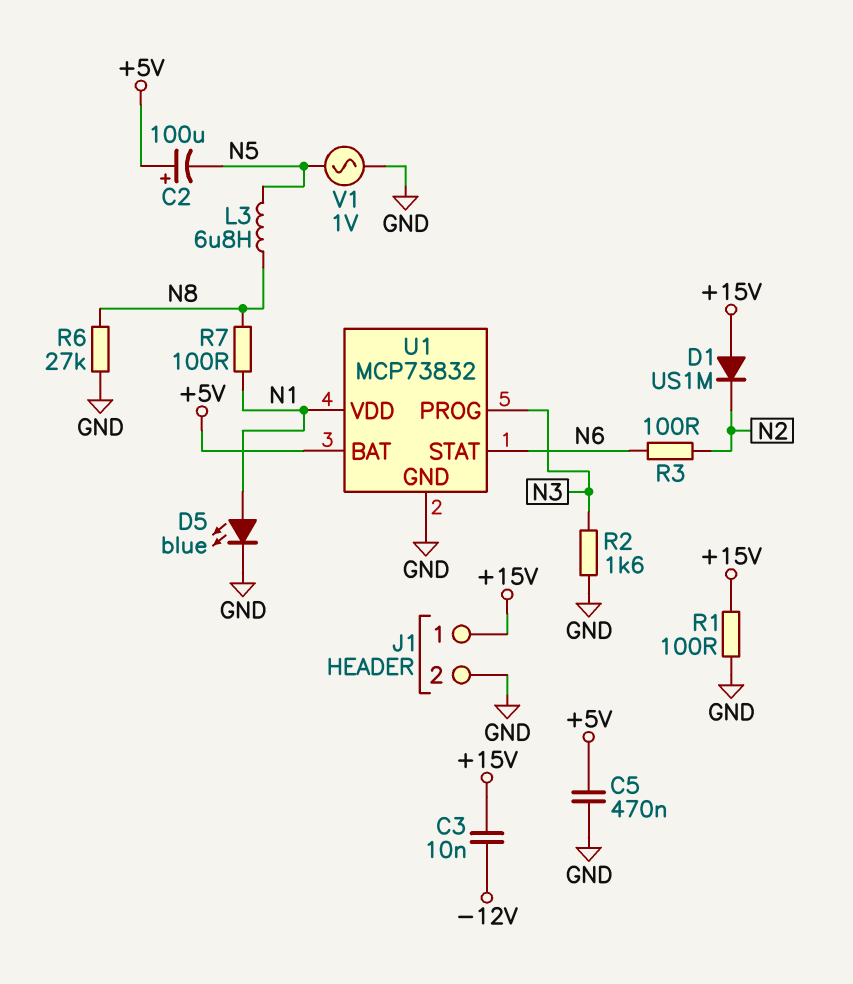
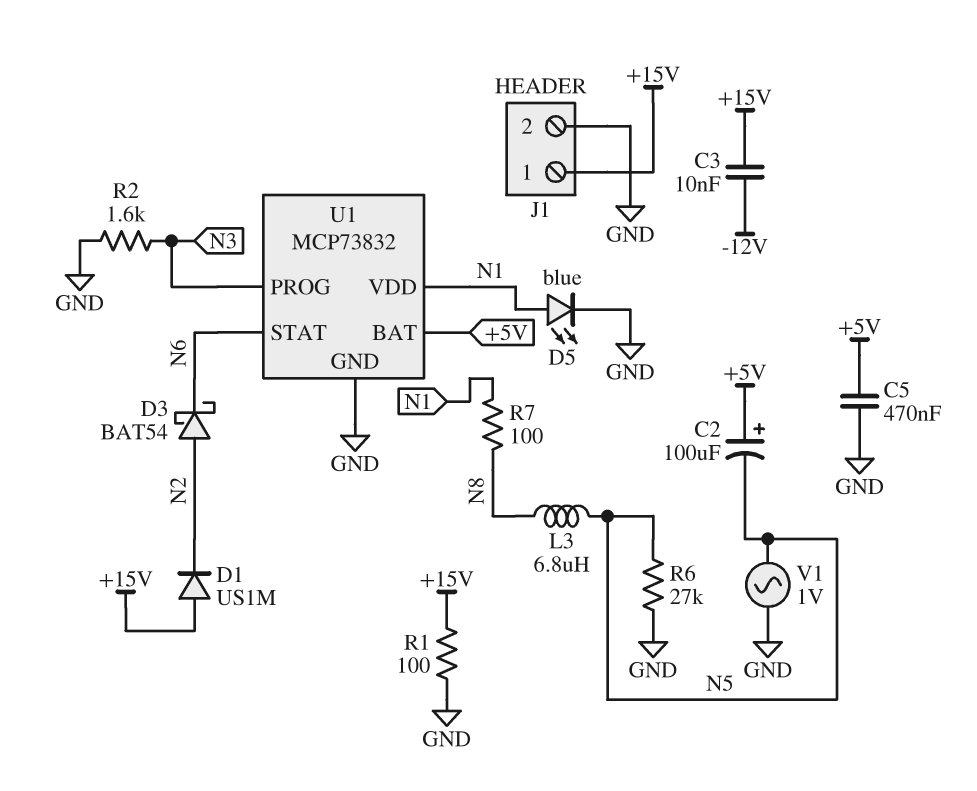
D3: none -> schottky BAT54 (A N2, K N6)
R3: 100 (N2, N6) -> none
R6: 27k (GND, N8) -> 27k (GND, N5)

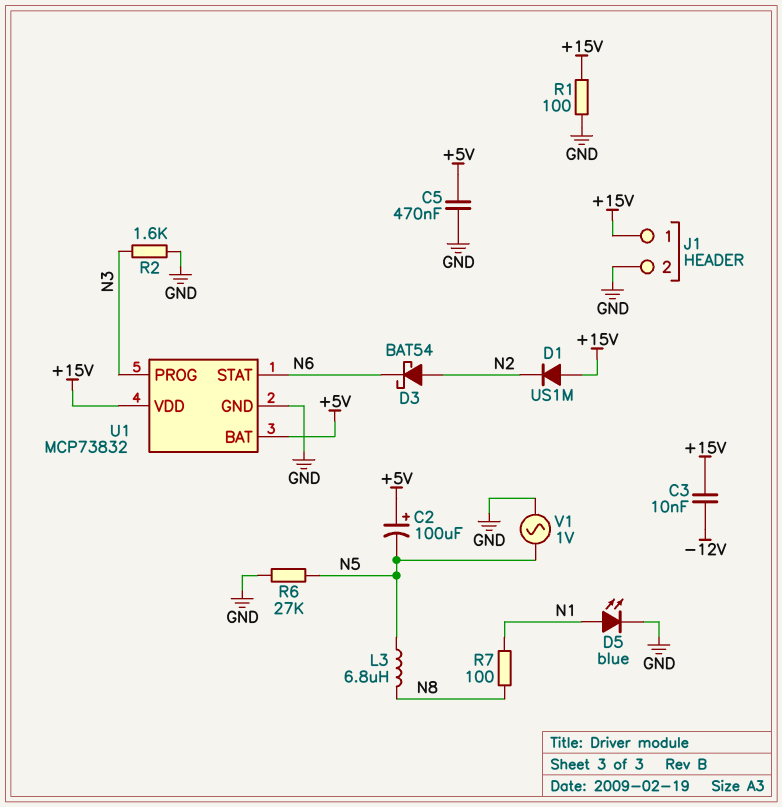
U1 pin VDD: N1 -> +15V

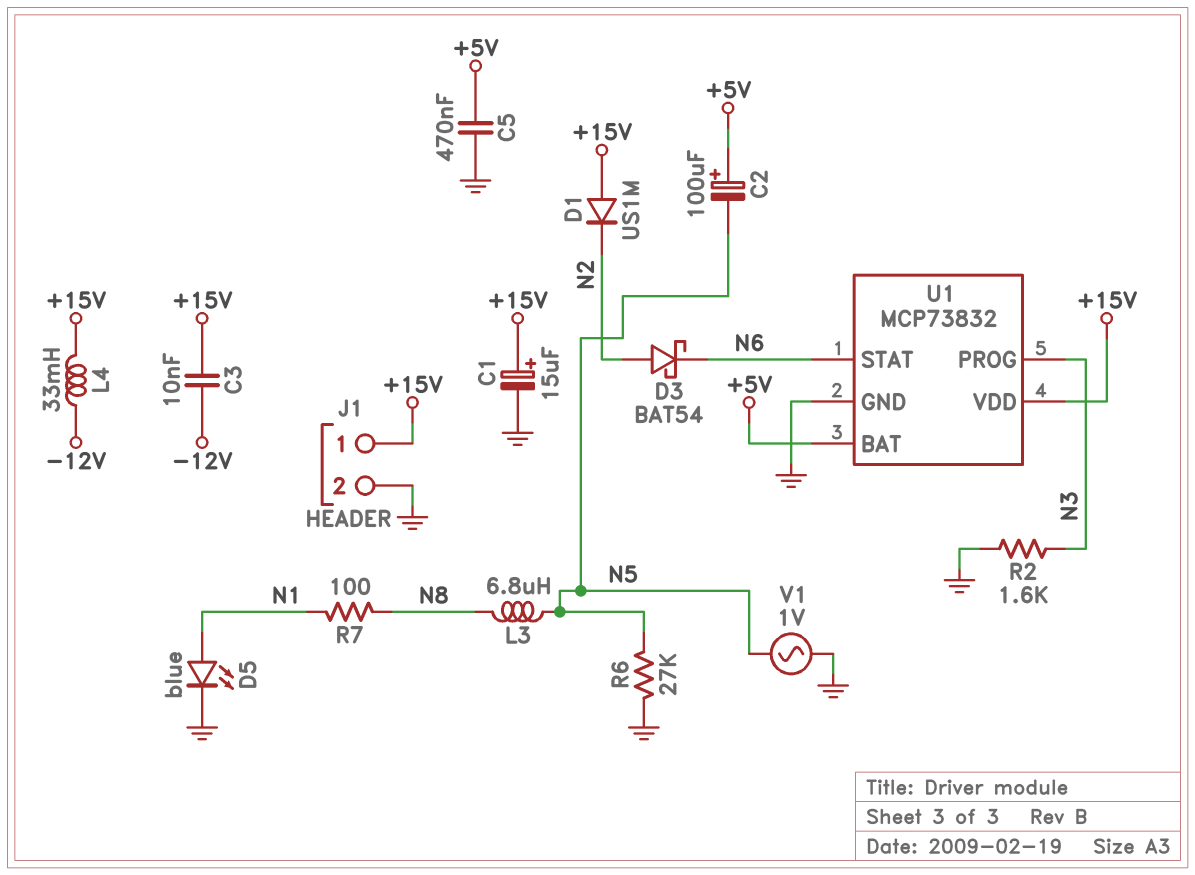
C1: none -> 15uF (plus +15V, minus GND)
L4: none -> 33mH (+15V, -12V)
R1: 100 (+15V, GND) -> none

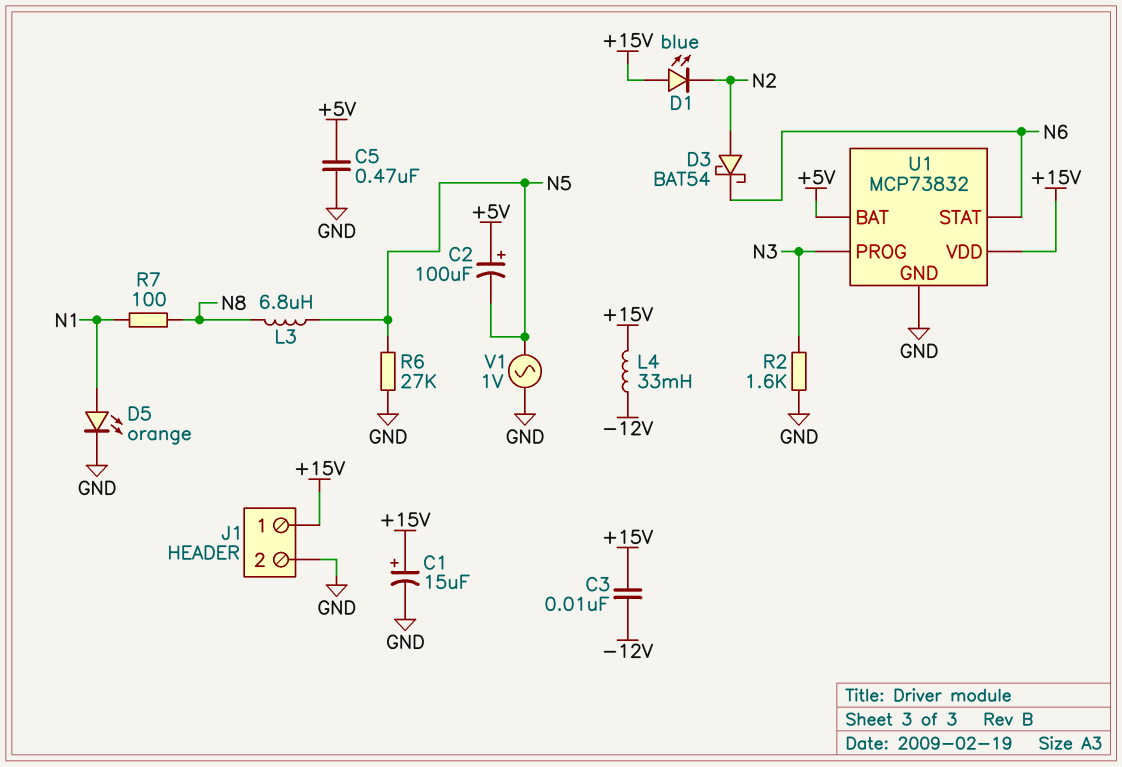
D1: diode US1M (A +15V, K N2) -> LED blue (A +15V, K N2)
D5: LED blue (A N1, K GND) -> LED orange (A N1, K GND)

